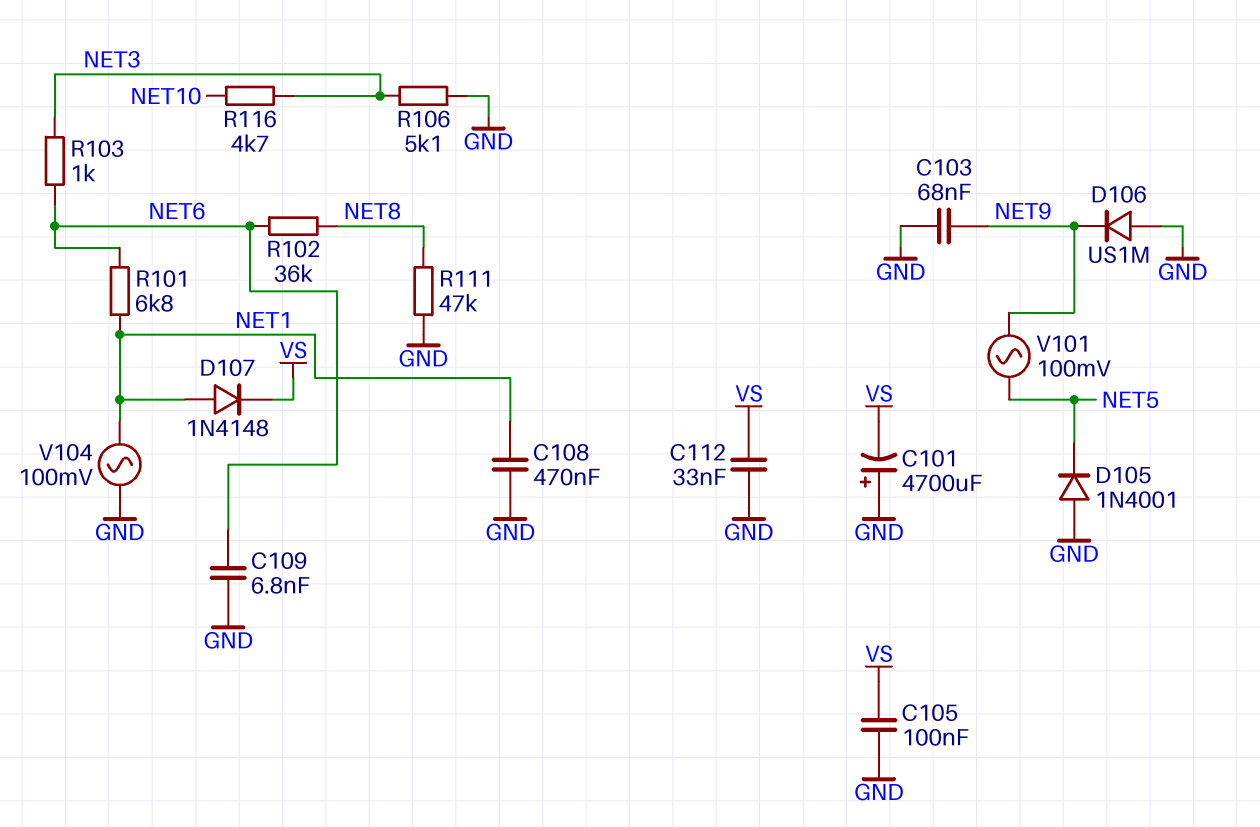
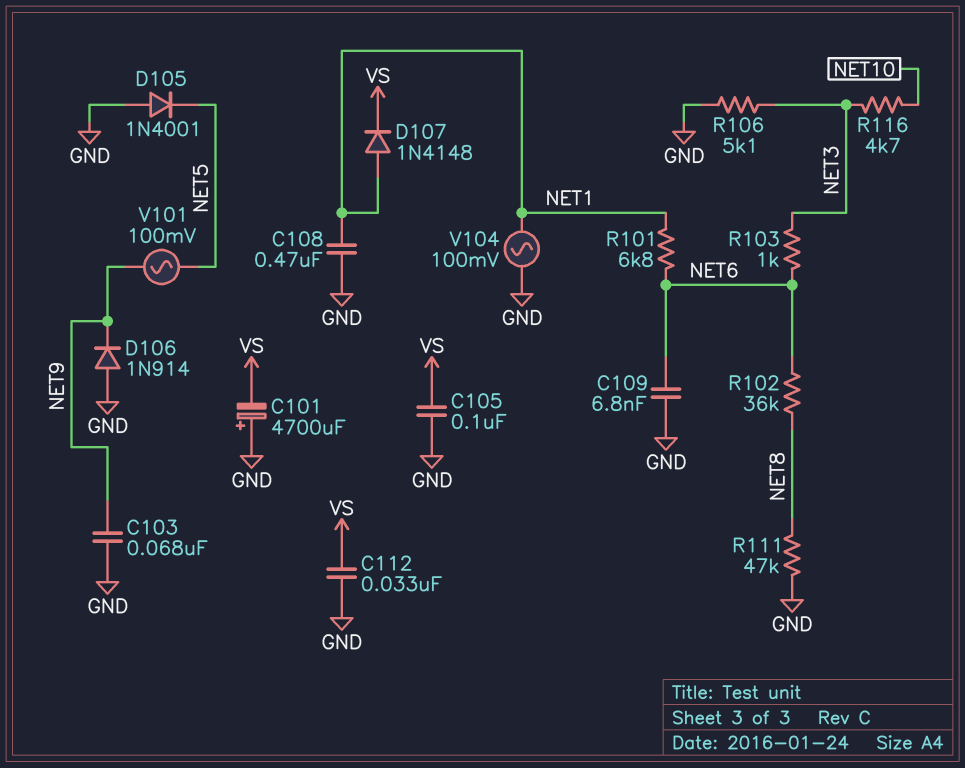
D106: diode US1M (A GND, K NET9) -> diode 1N914 (A GND, K NET9)

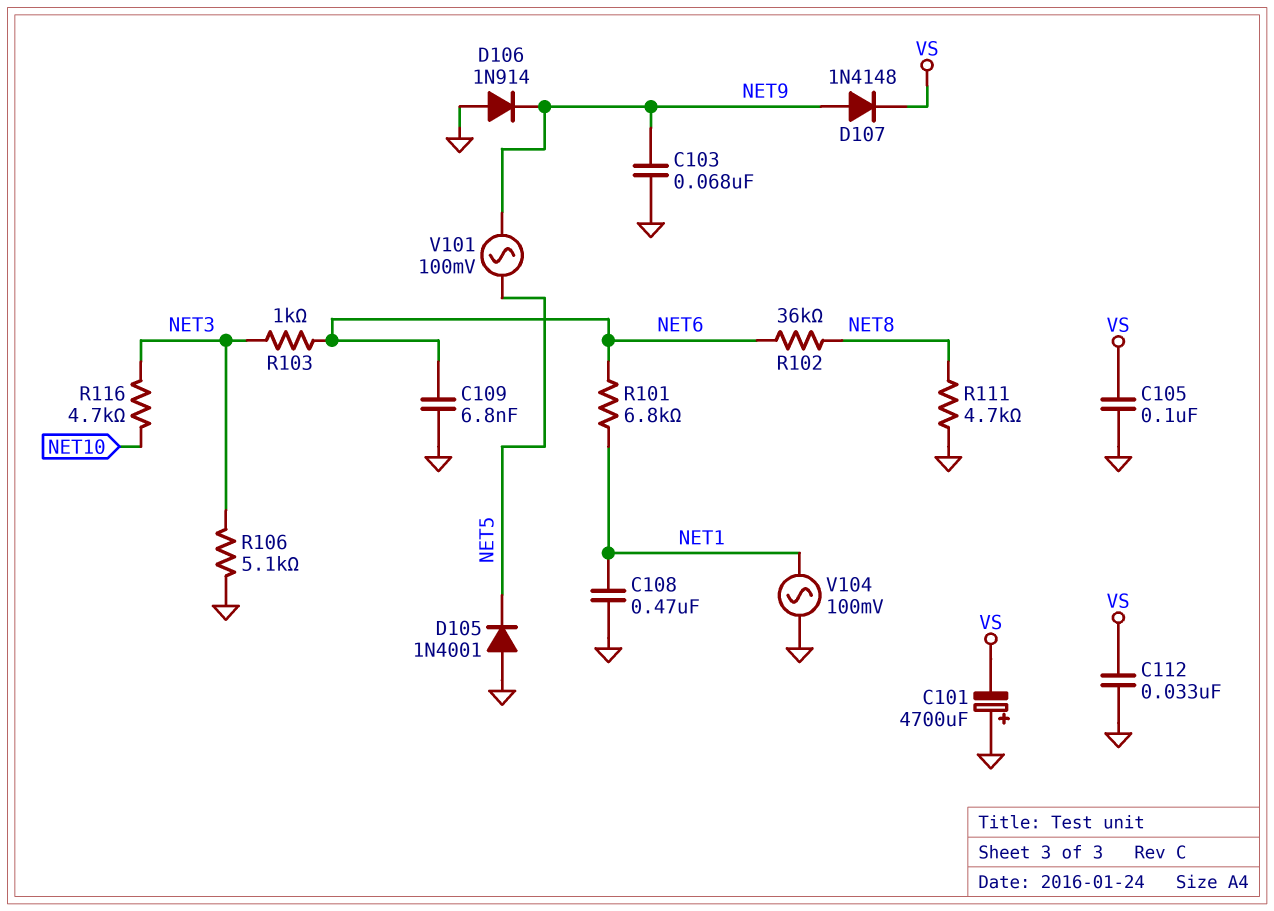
D107: diode 1N4148 (A NET1, K VS) -> diode 1N4148 (A NET9, K VS)
R111: 47k (GND, NET8) -> 4.7k (GND, NET8)

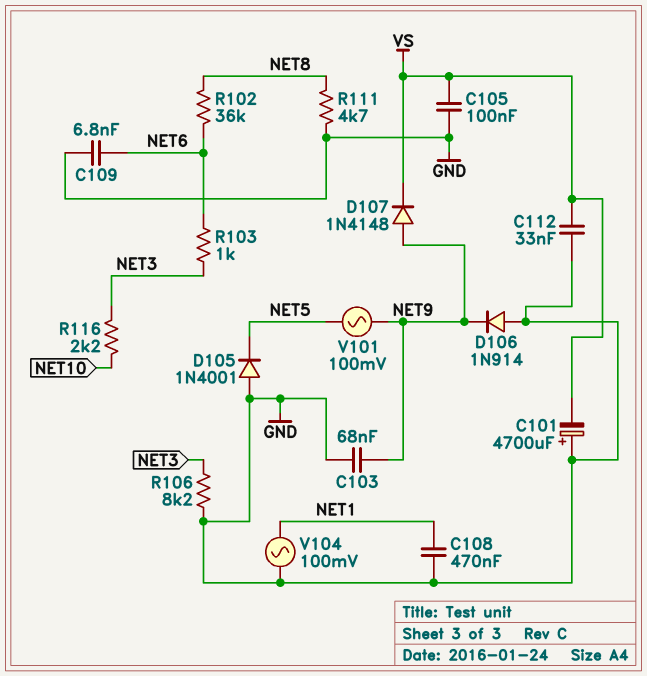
R101: 6.8k (NET1, NET6) -> none
R106: 5.1k (GND, NET3) -> 8.2k (GND, NET3)
R116: 4.7k (NET3, NET10) -> 2.2k (NET3, NET10)

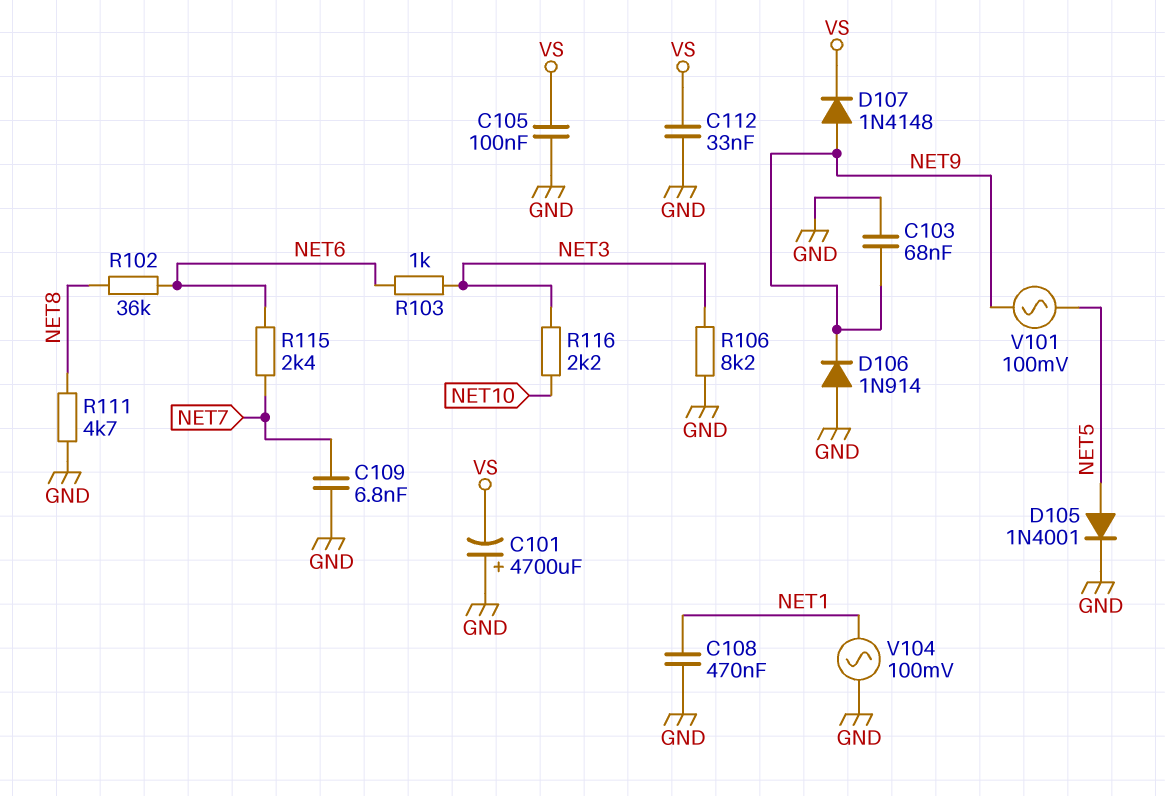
C109: 6.8nF (GND, NET6) -> 6.8nF (GND, NET7)
D105: diode 1N4001 (A GND, K NET5) -> diode 1N4001 (A NET5, K GND)
R115: none -> 2.4k (NET6, NET7)

